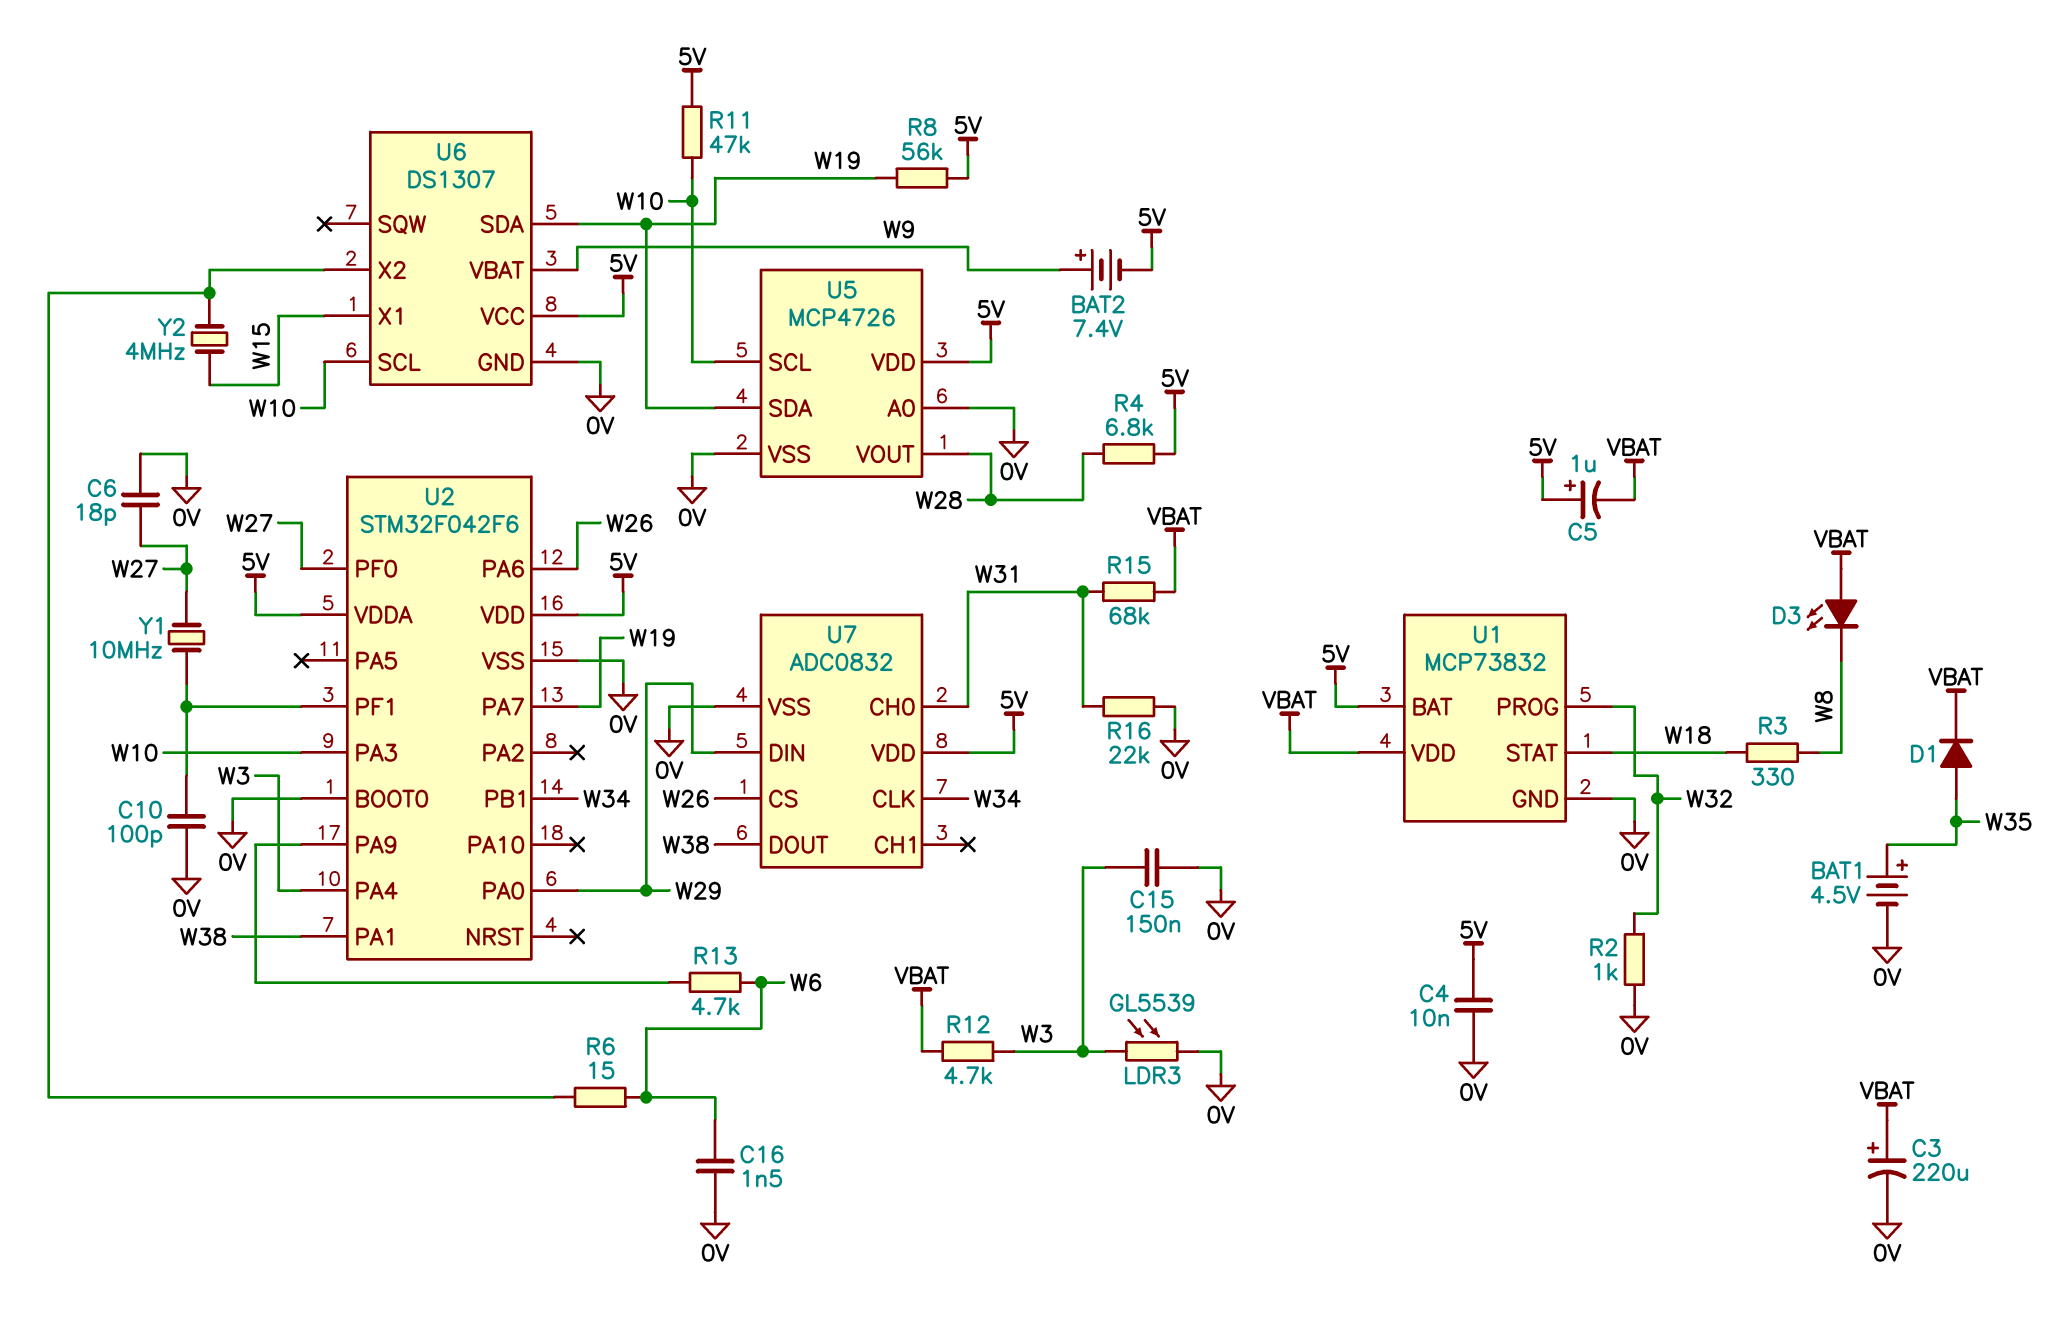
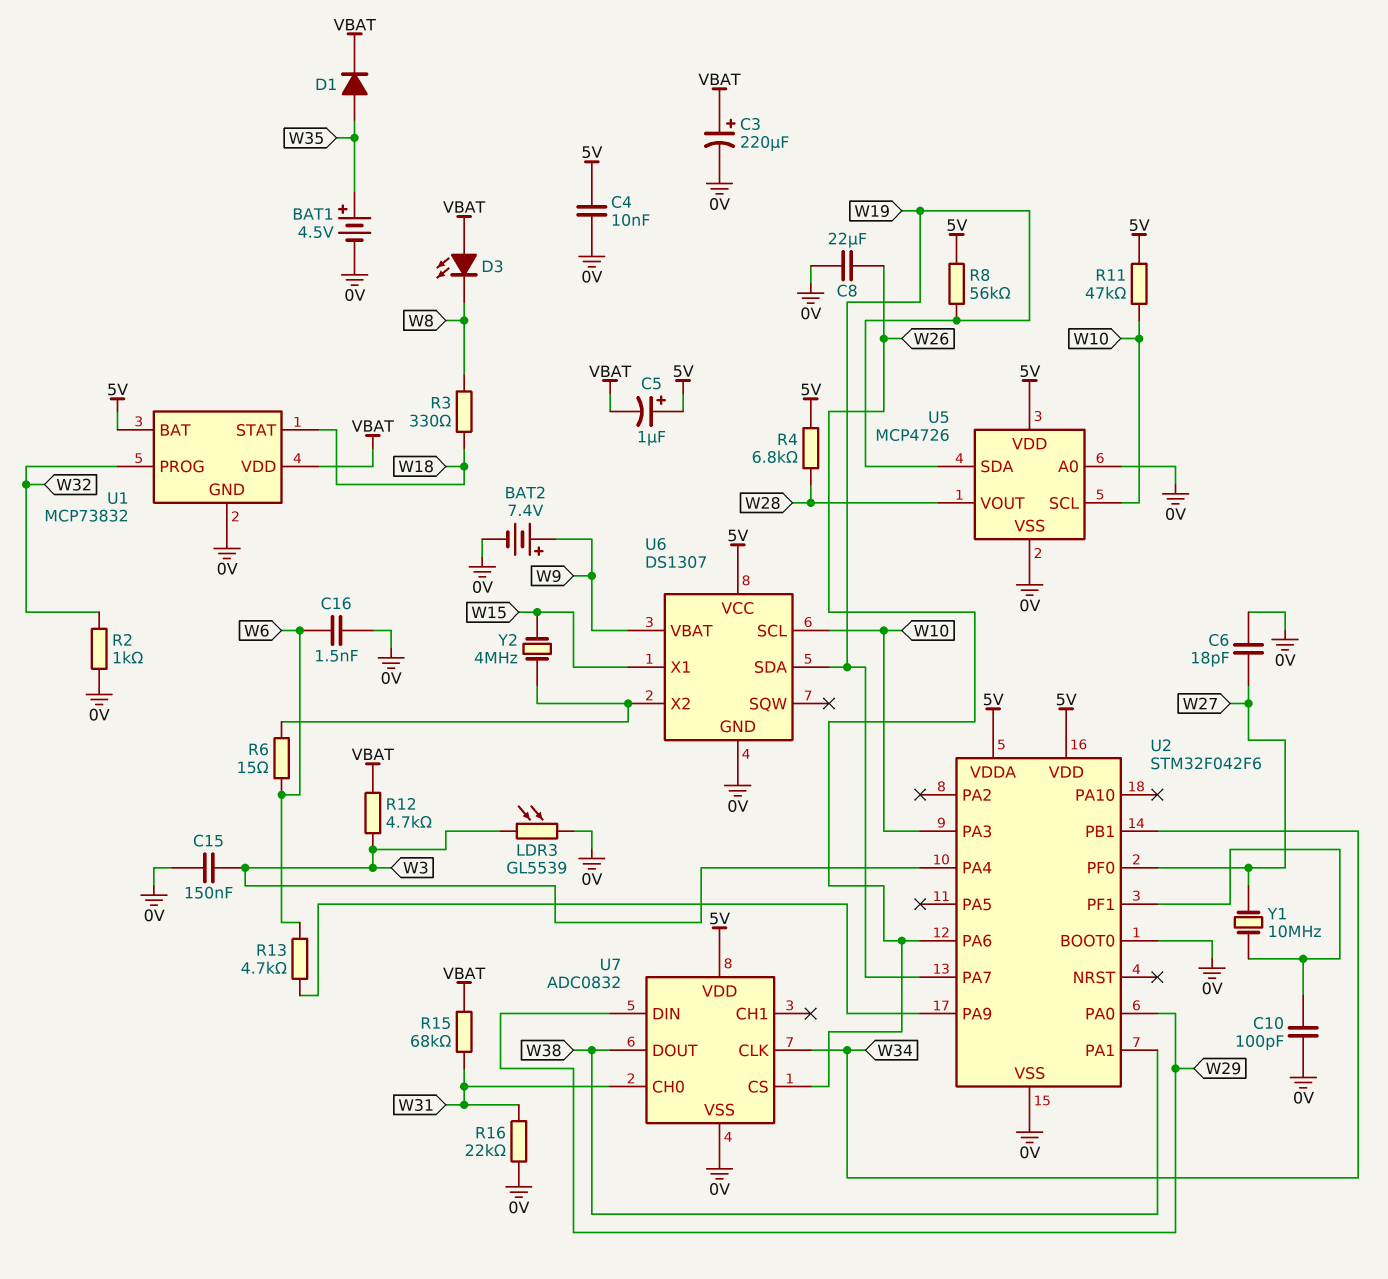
BAT2: 7.4V (plus W9, minus 5V) -> 7.4V (plus W9, minus 0V)
C8: none -> 22uF (0V, W26)

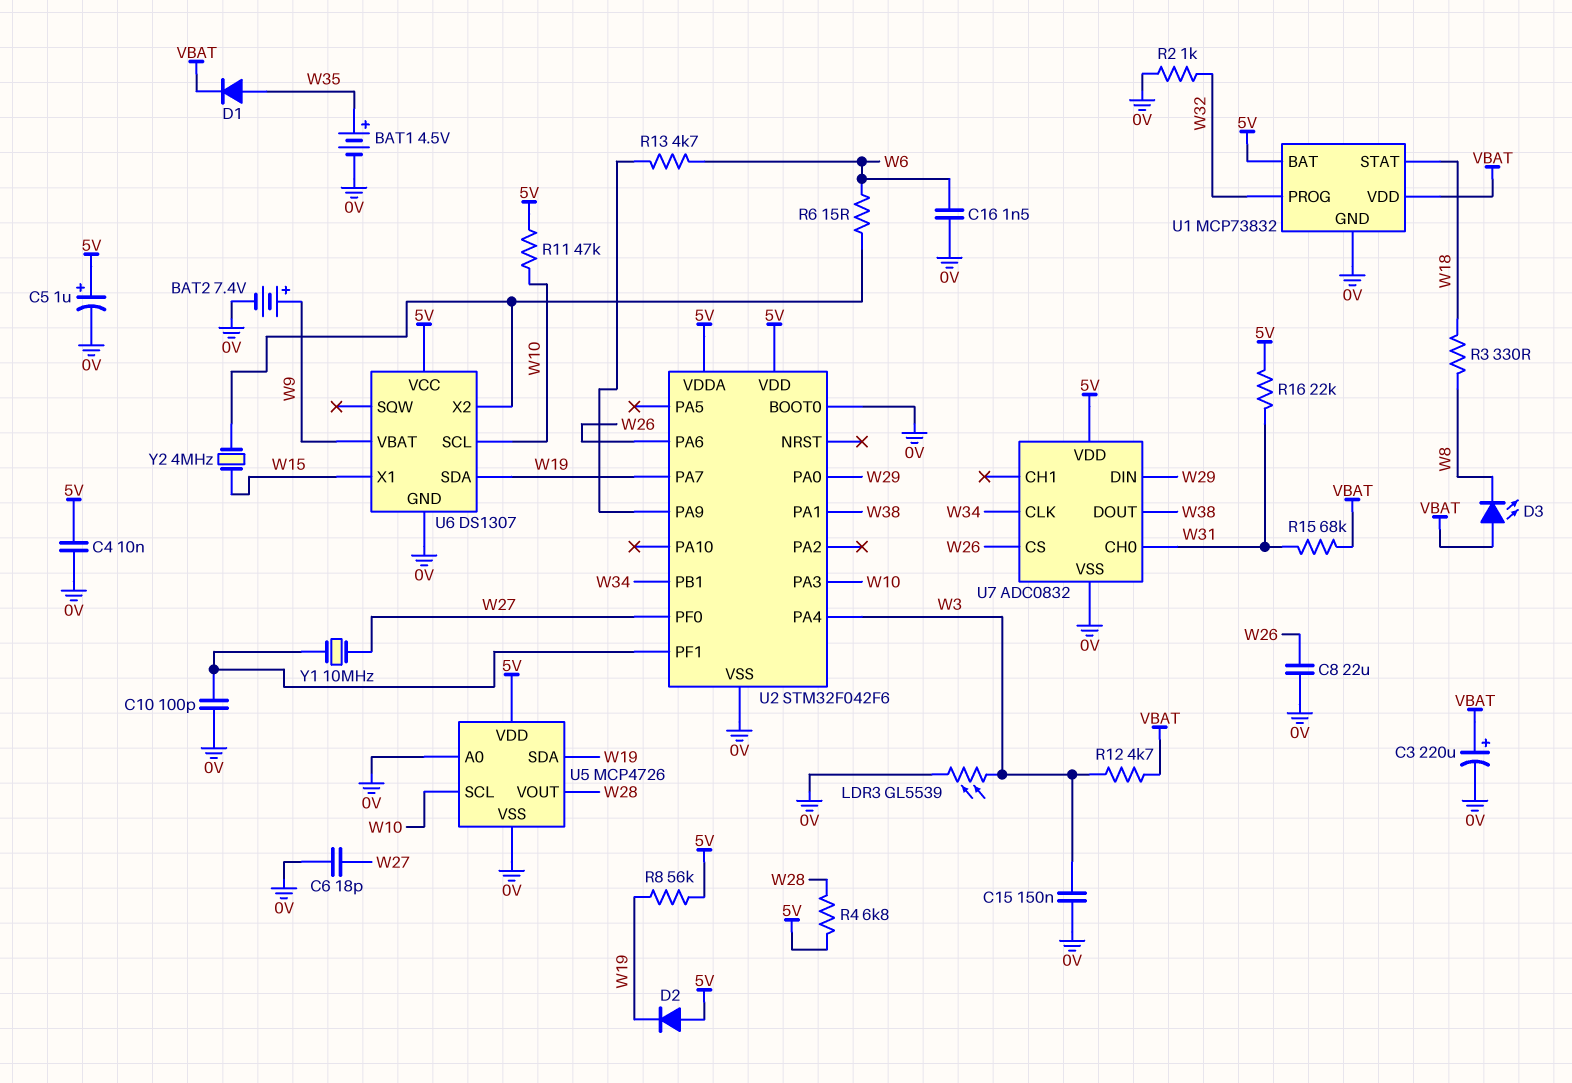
C5: 1uF (plus 5V, minus VBAT) -> 1uF (plus 5V, minus 0V)
D2: none -> diode (A 5V, K W19)
R16: 22k (0V, W31) -> 22k (5V, W31)

